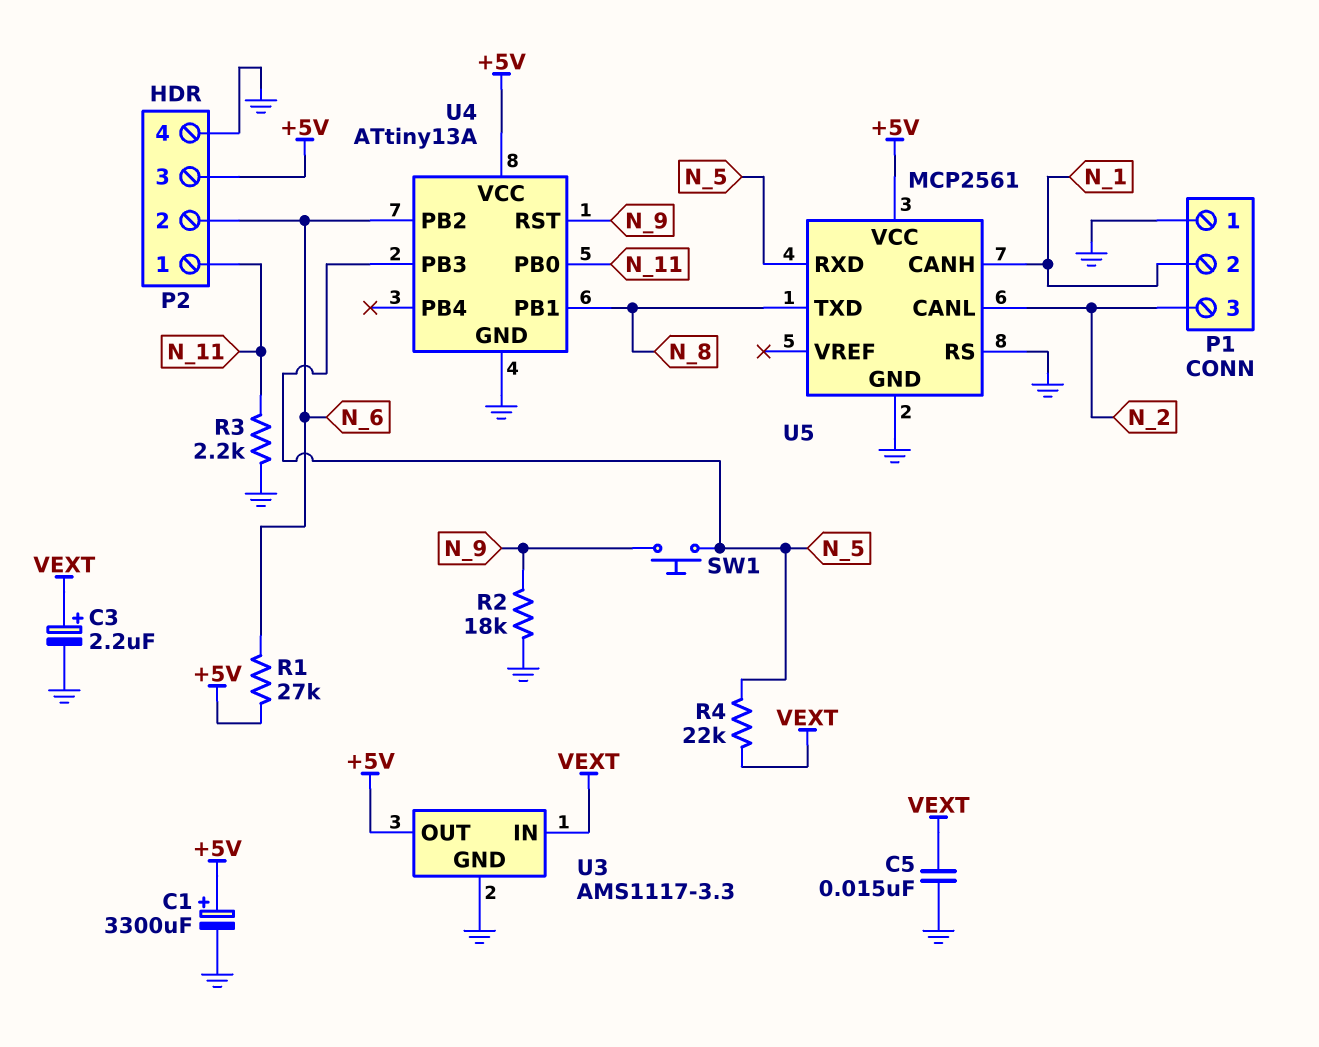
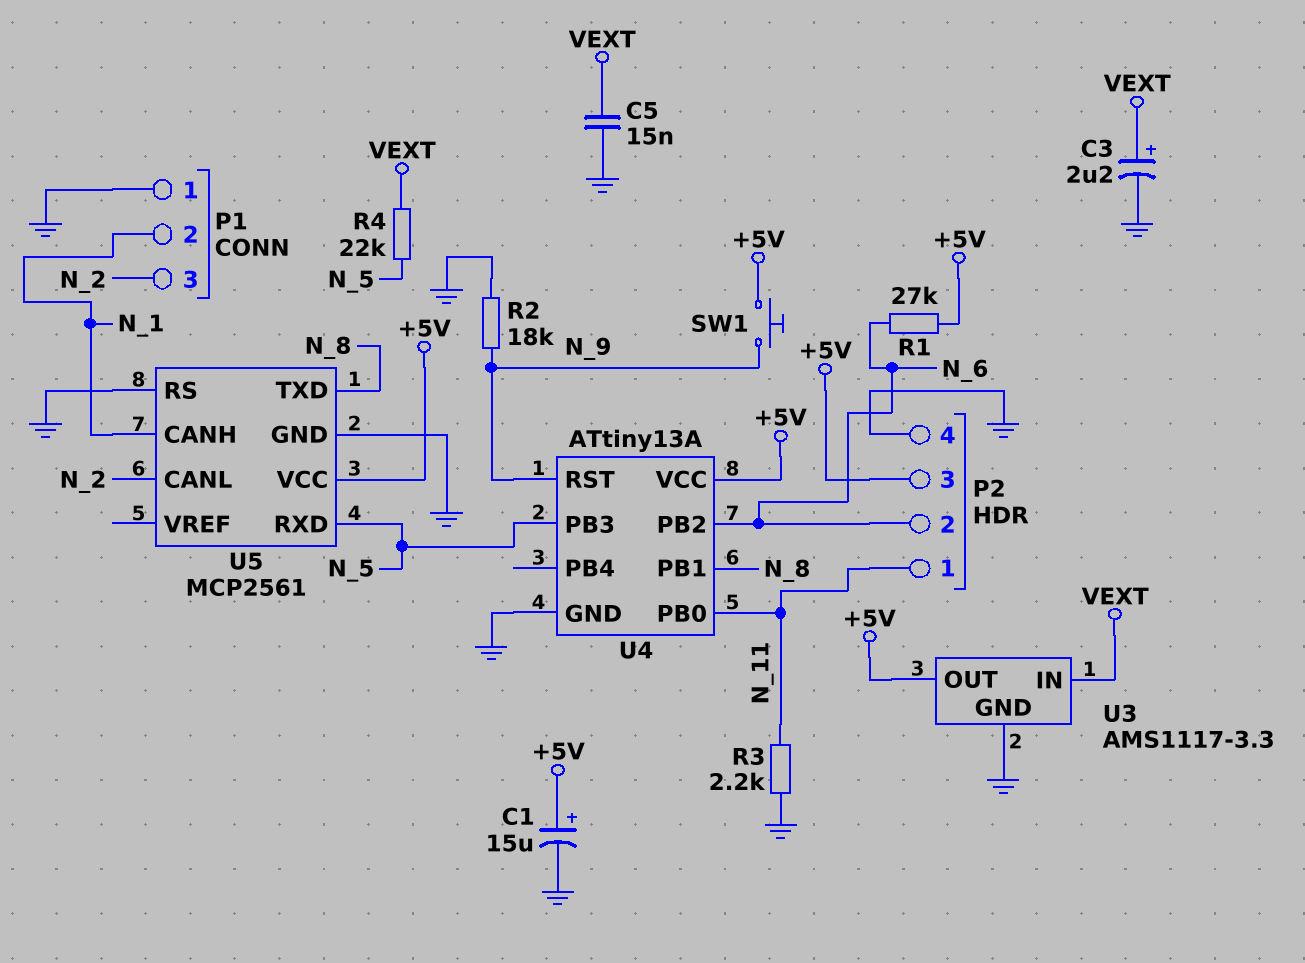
C1: 3300uF (plus +5V, minus GND) -> 15uF (plus +5V, minus GND)
SW1: button (N_5, N_9) -> button (+5V, N_9)

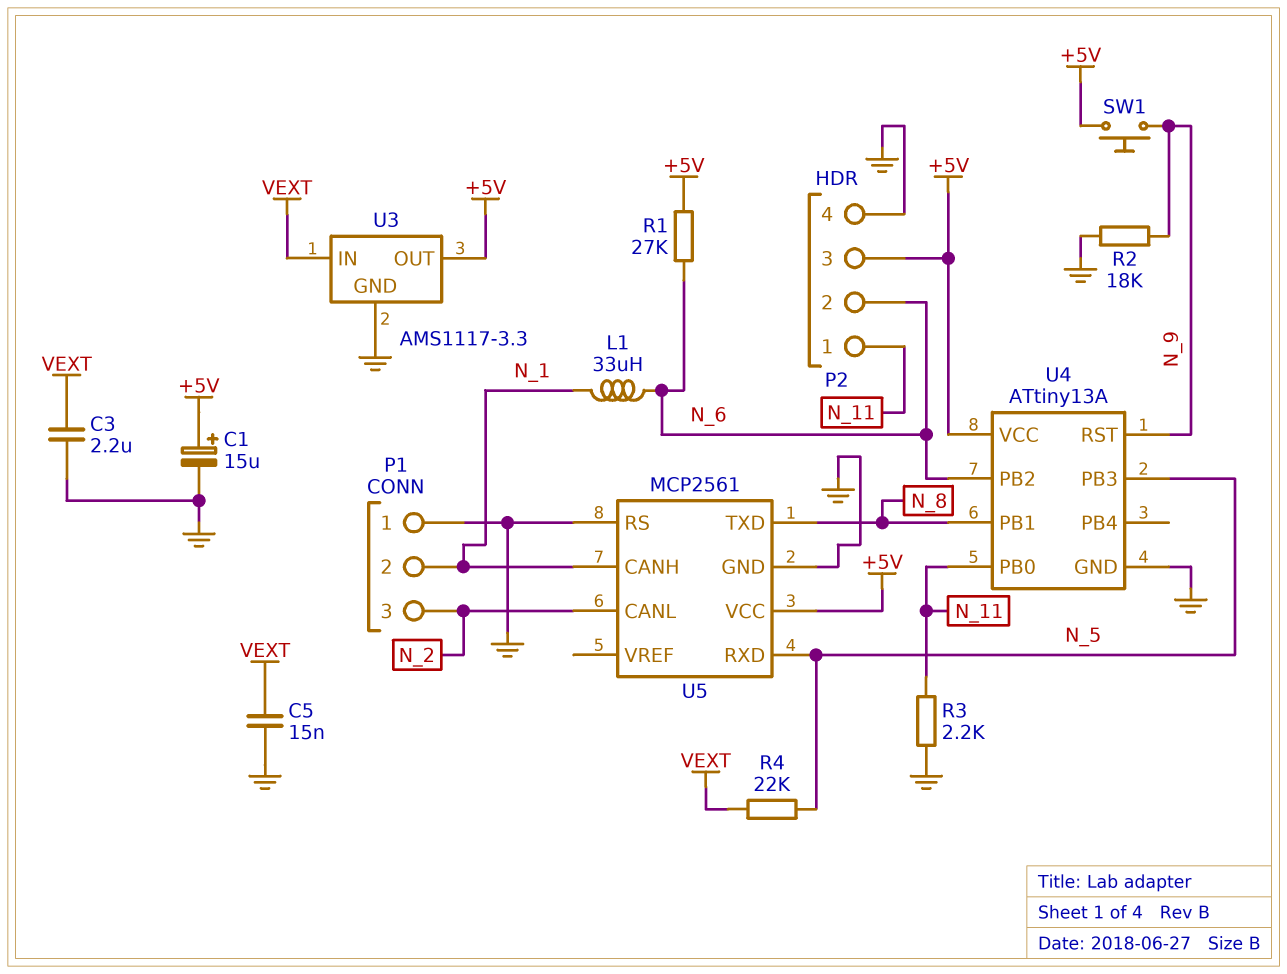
C3: 2.2uF (plus VEXT, minus GND) -> 2.2uF (GND, VEXT)
L1: none -> 33uH (N_1, N_6)

